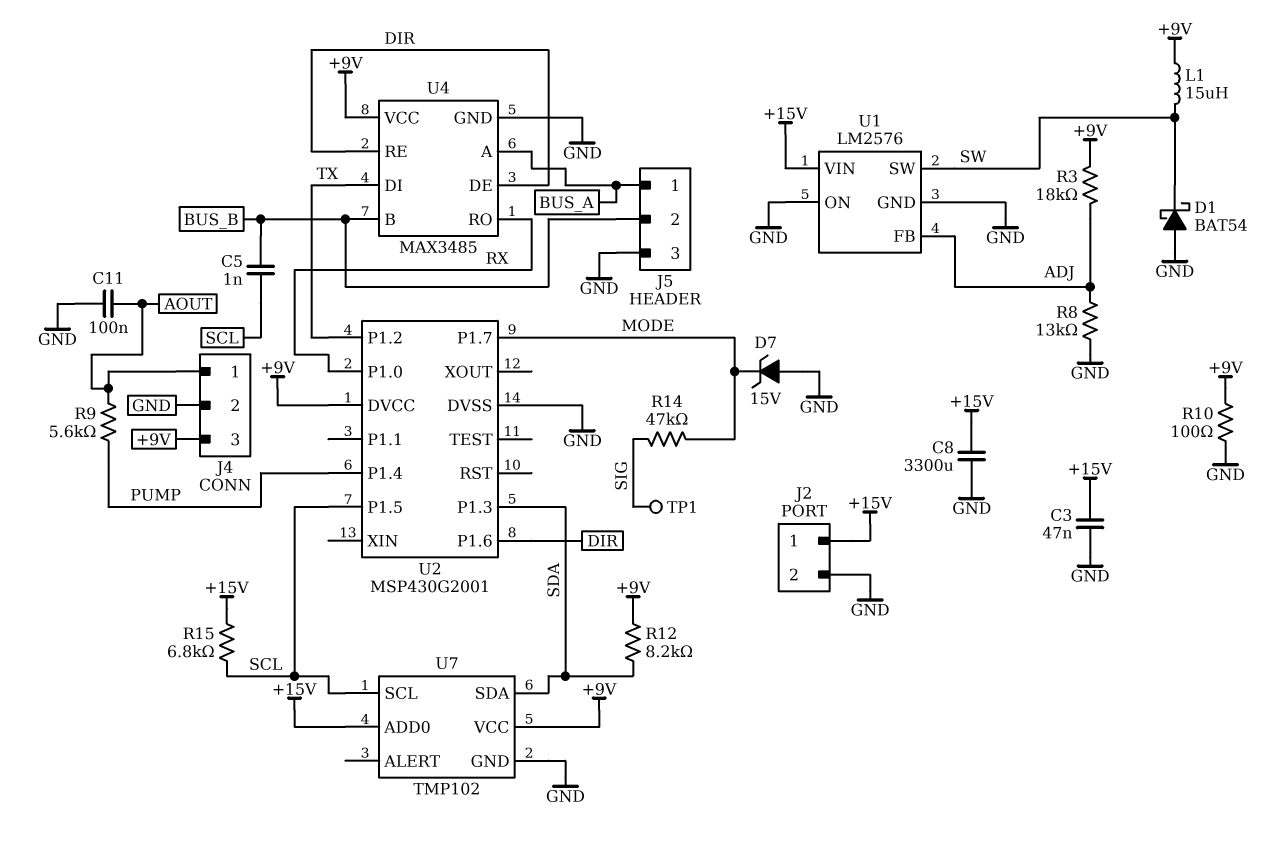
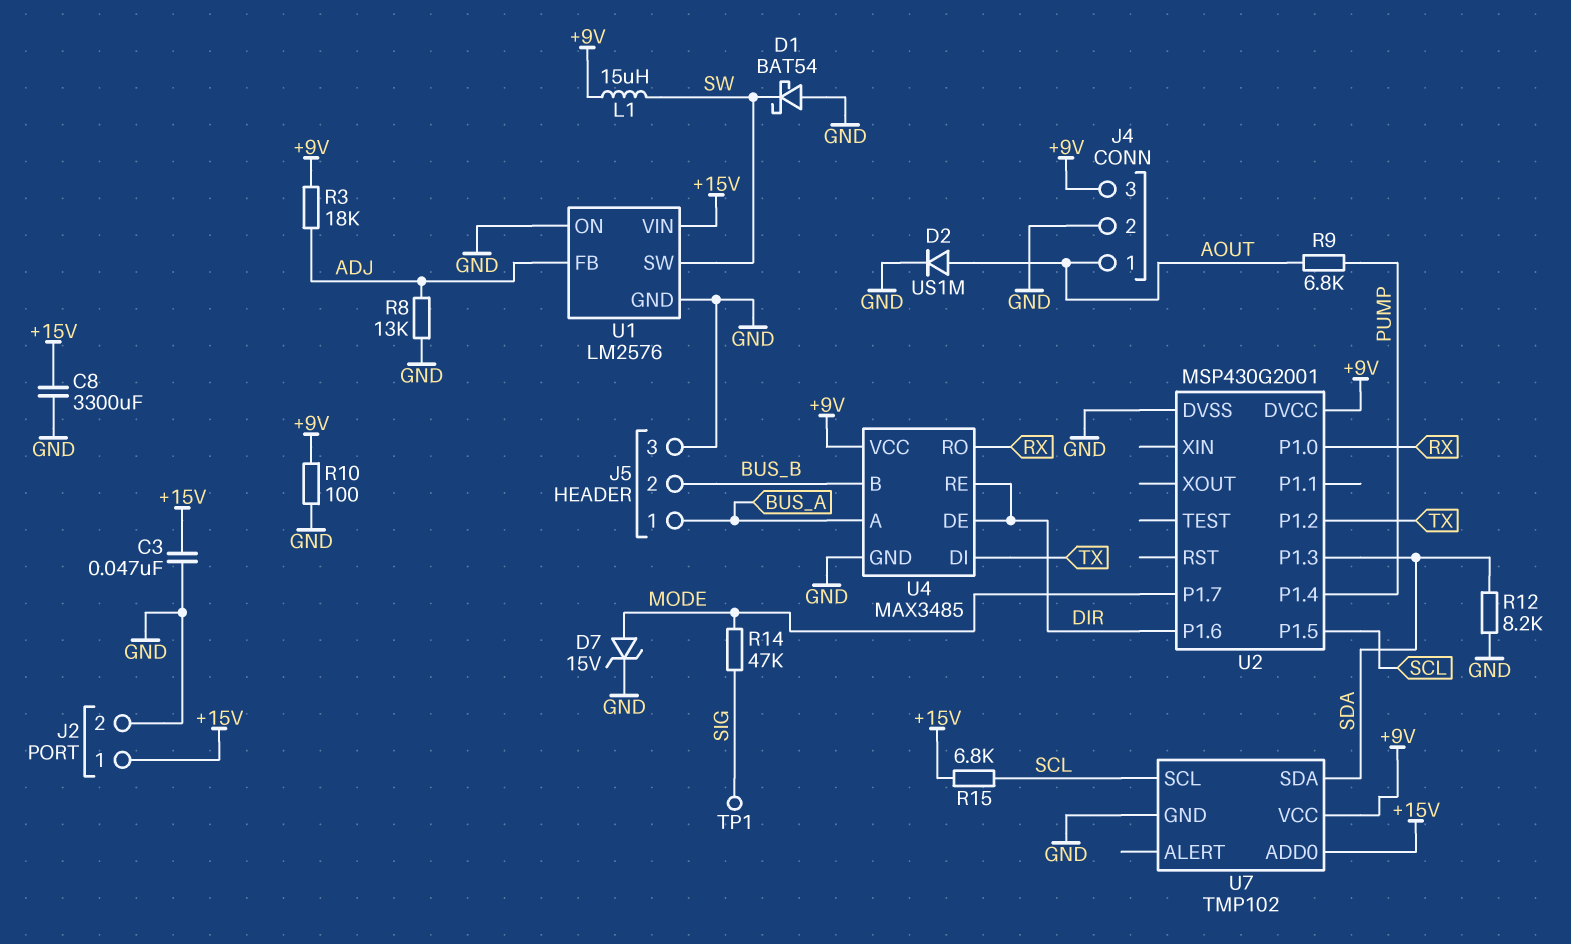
C5: 1nF (BUS_B, SCL) -> none
C11: 100nF (AOUT, GND) -> none
D2: none -> diode US1M (A AOUT, K GND)
D7: zener 15V (A GND, K MODE) -> zener 15V (A MODE, K GND)
R9: 5.6k (AOUT, PUMP) -> 6.8k (AOUT, PUMP)
R12: 8.2k (+9V, SDA) -> 8.2k (GND, SDA)

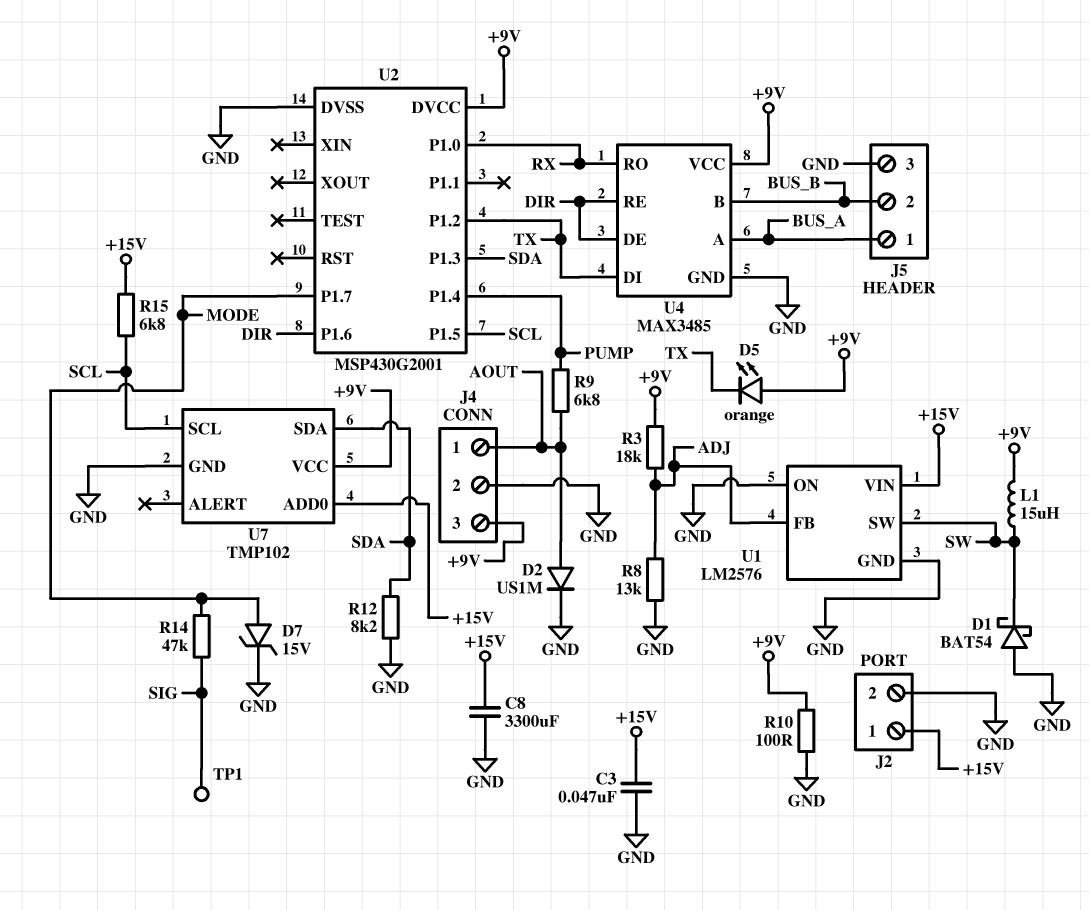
D5: none -> LED orange (A +9V, K TX)

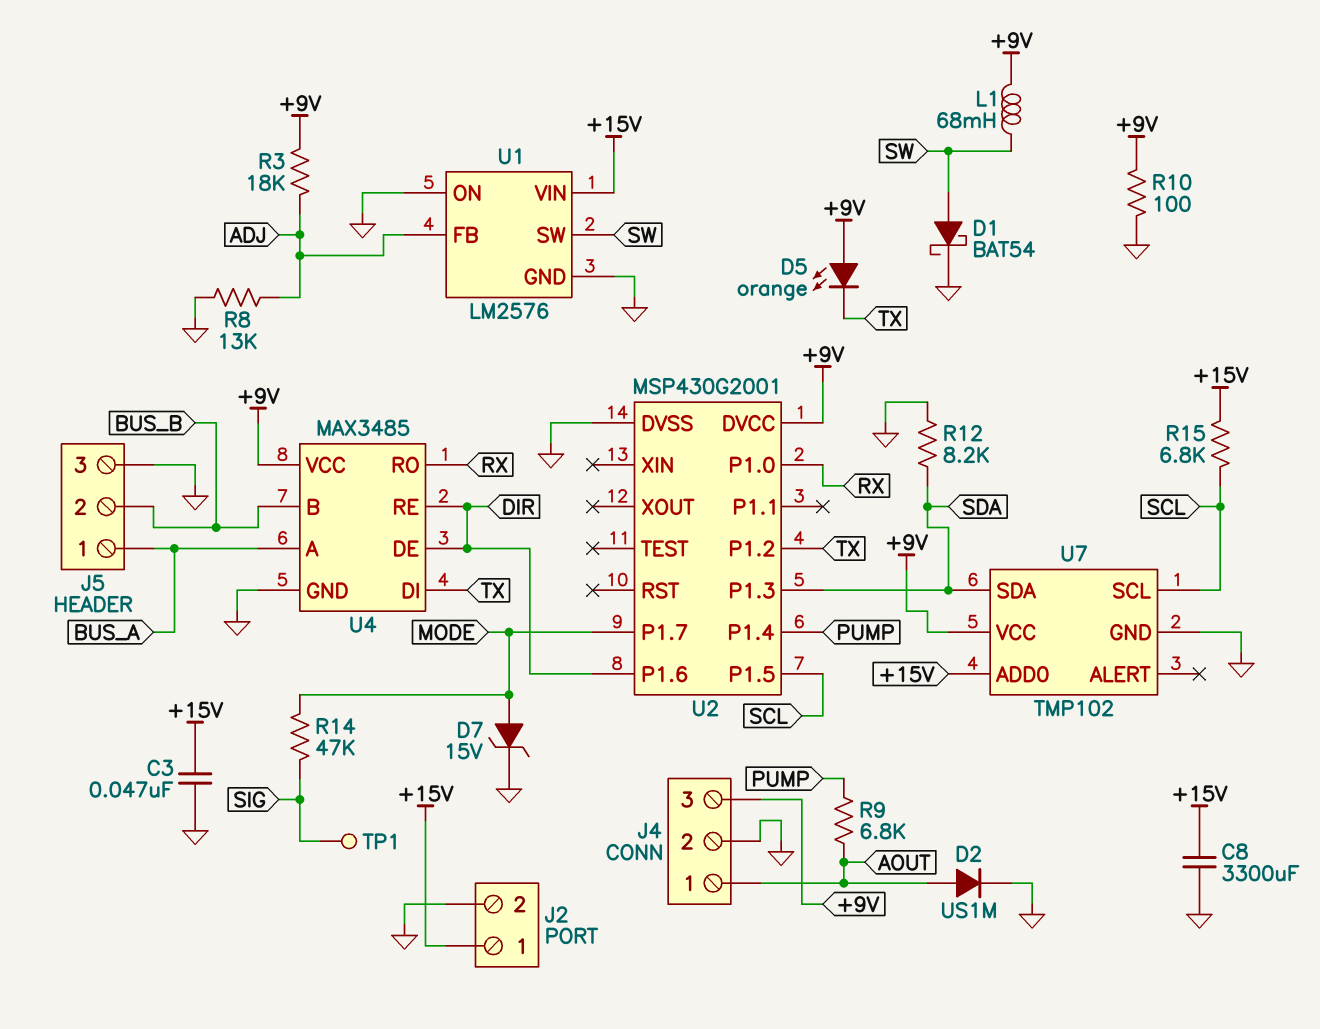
D1: schottky BAT54 (A GND, K SW) -> schottky BAT54 (A SW, K GND)
L1: 15uH (+9V, SW) -> 68mH (+9V, SW)

